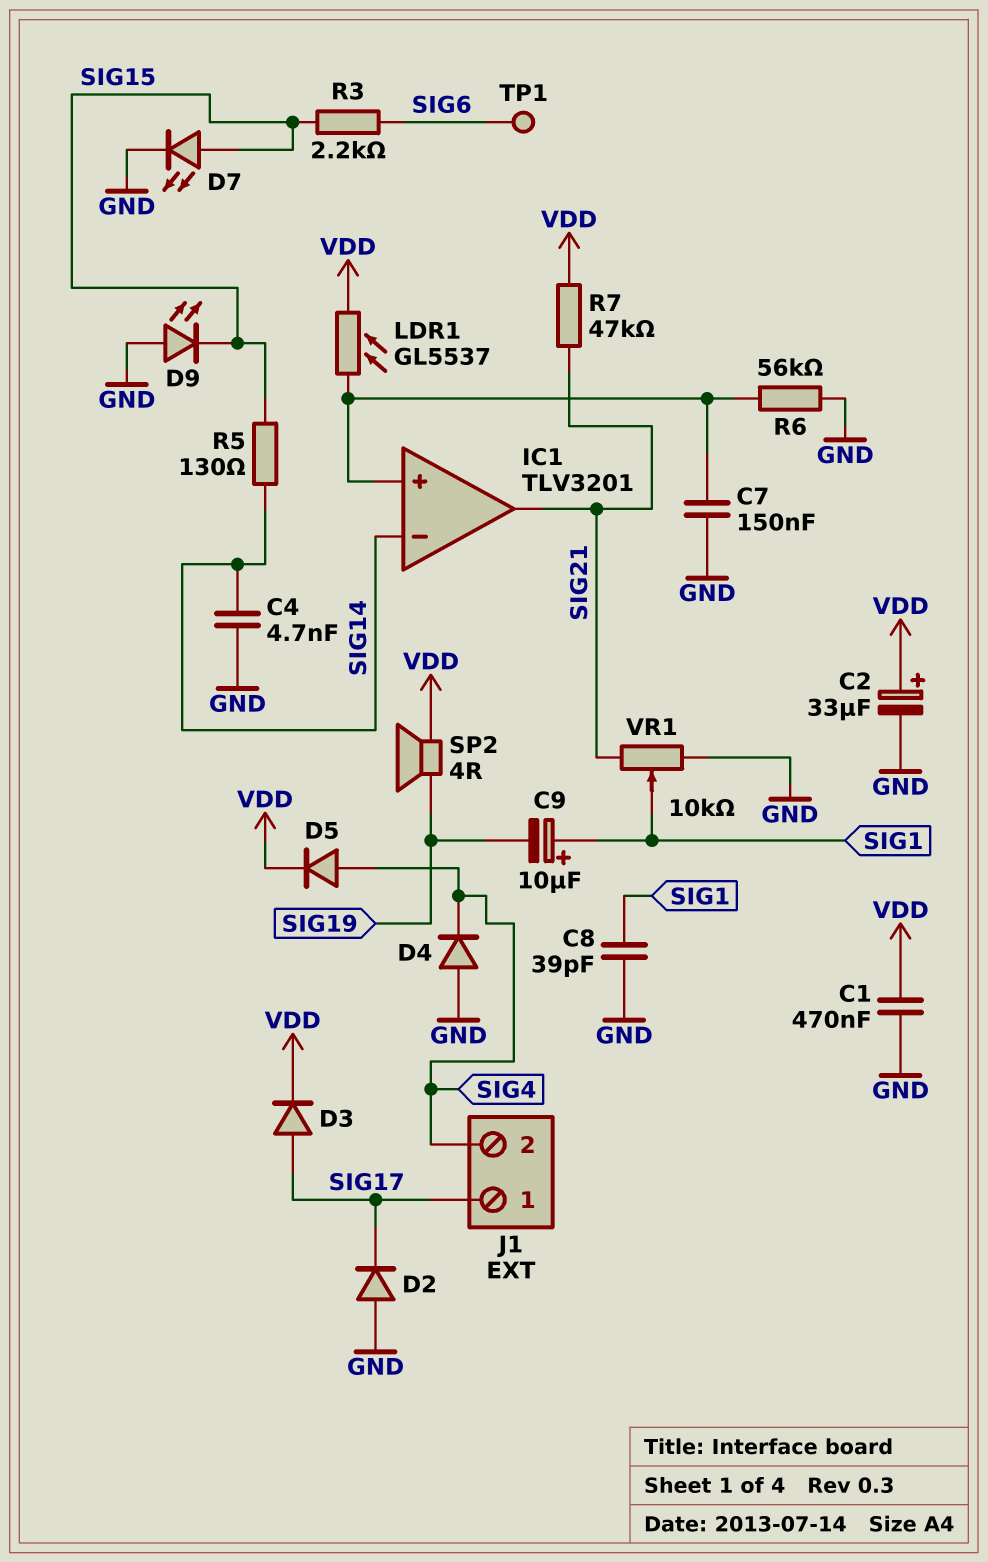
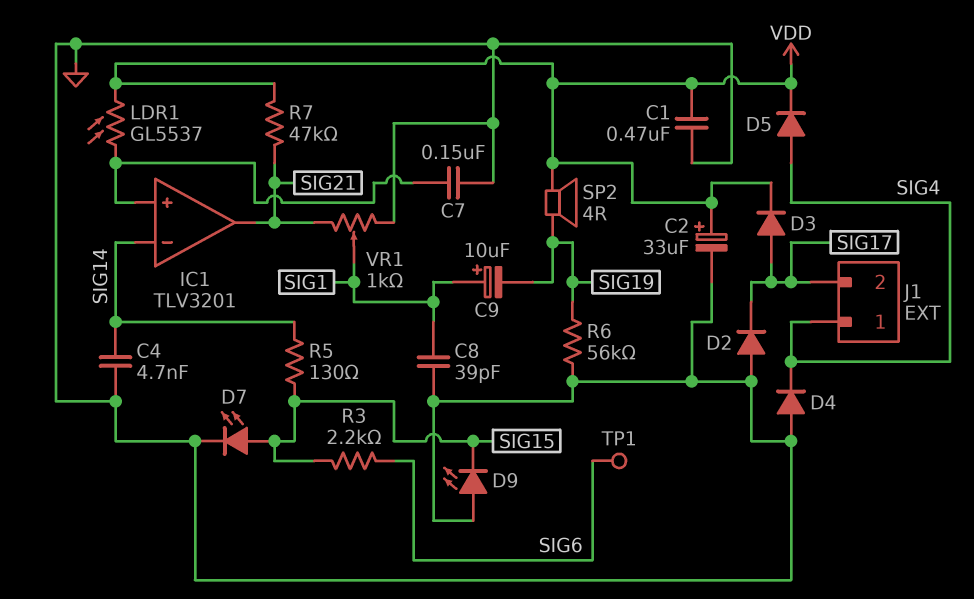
J1 pin 1: SIG17 -> SIG4
J1 pin 2: SIG4 -> SIG17
R6: 56k (GND, IC1/in+) -> 56k (GND, SIG19)
VR1: 10k (GND, SIG21, wiper SIG1) -> 1k (GND, SIG21, wiper SIG1)

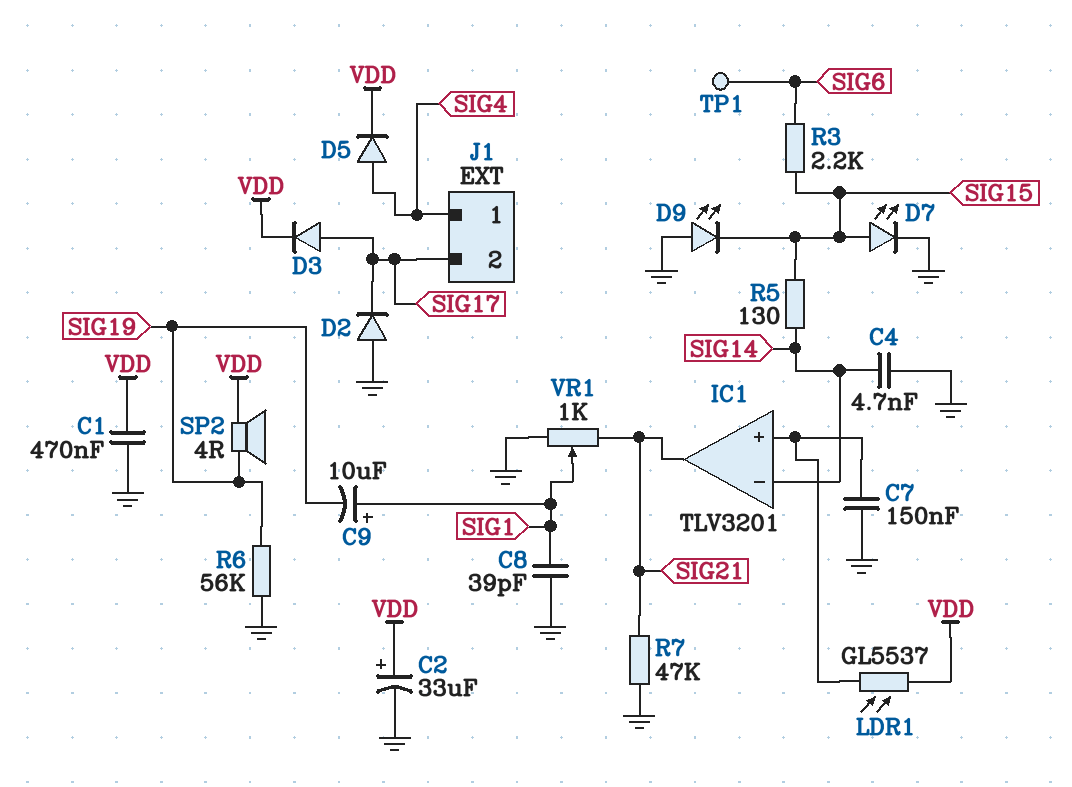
D4: diode (A GND, K SIG4) -> none
R7: 47k (SIG21, VDD) -> 47k (GND, SIG21)

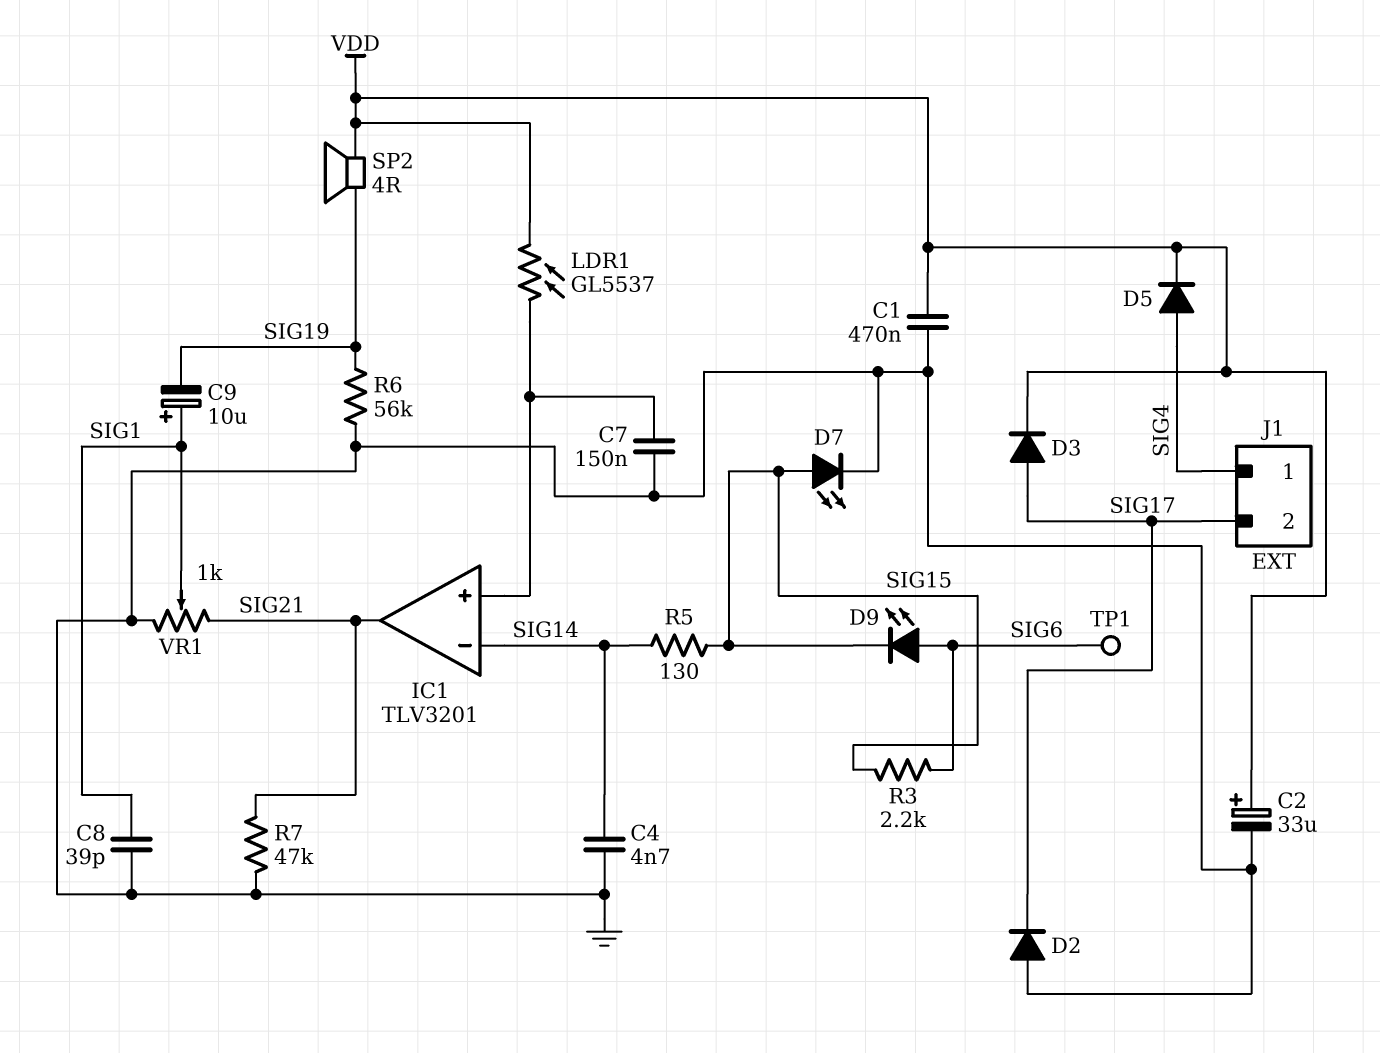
D9: LED (A GND, K SIG15) -> LED (A SIG6, K SIG15)

